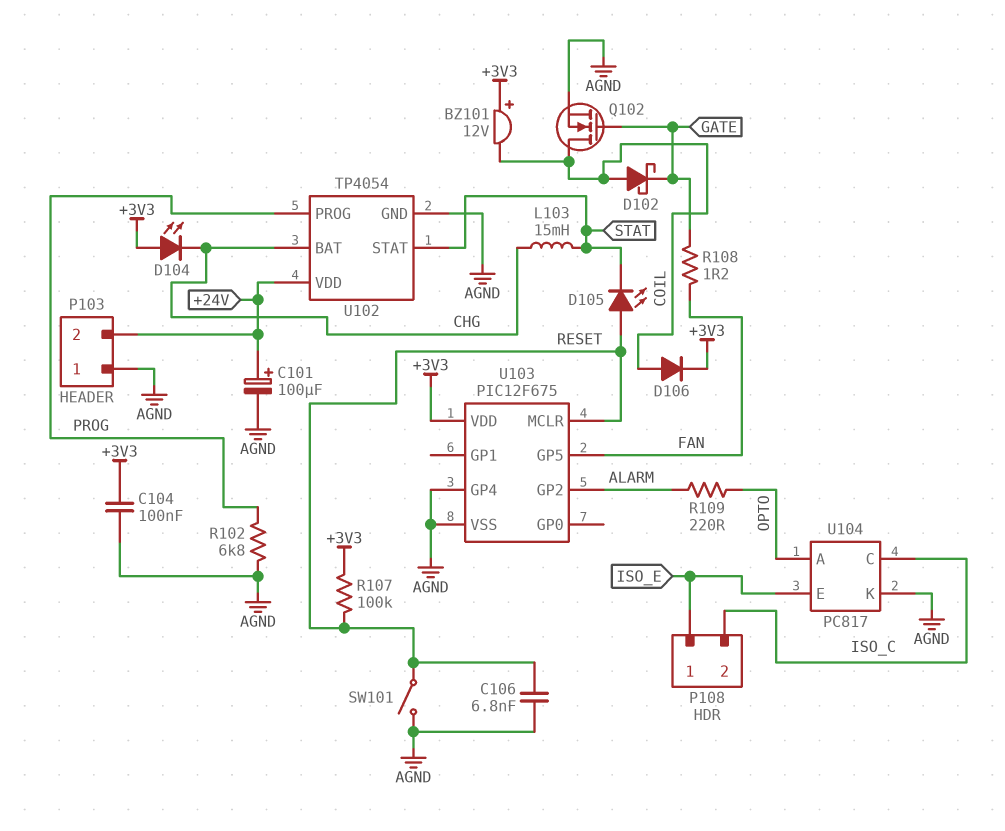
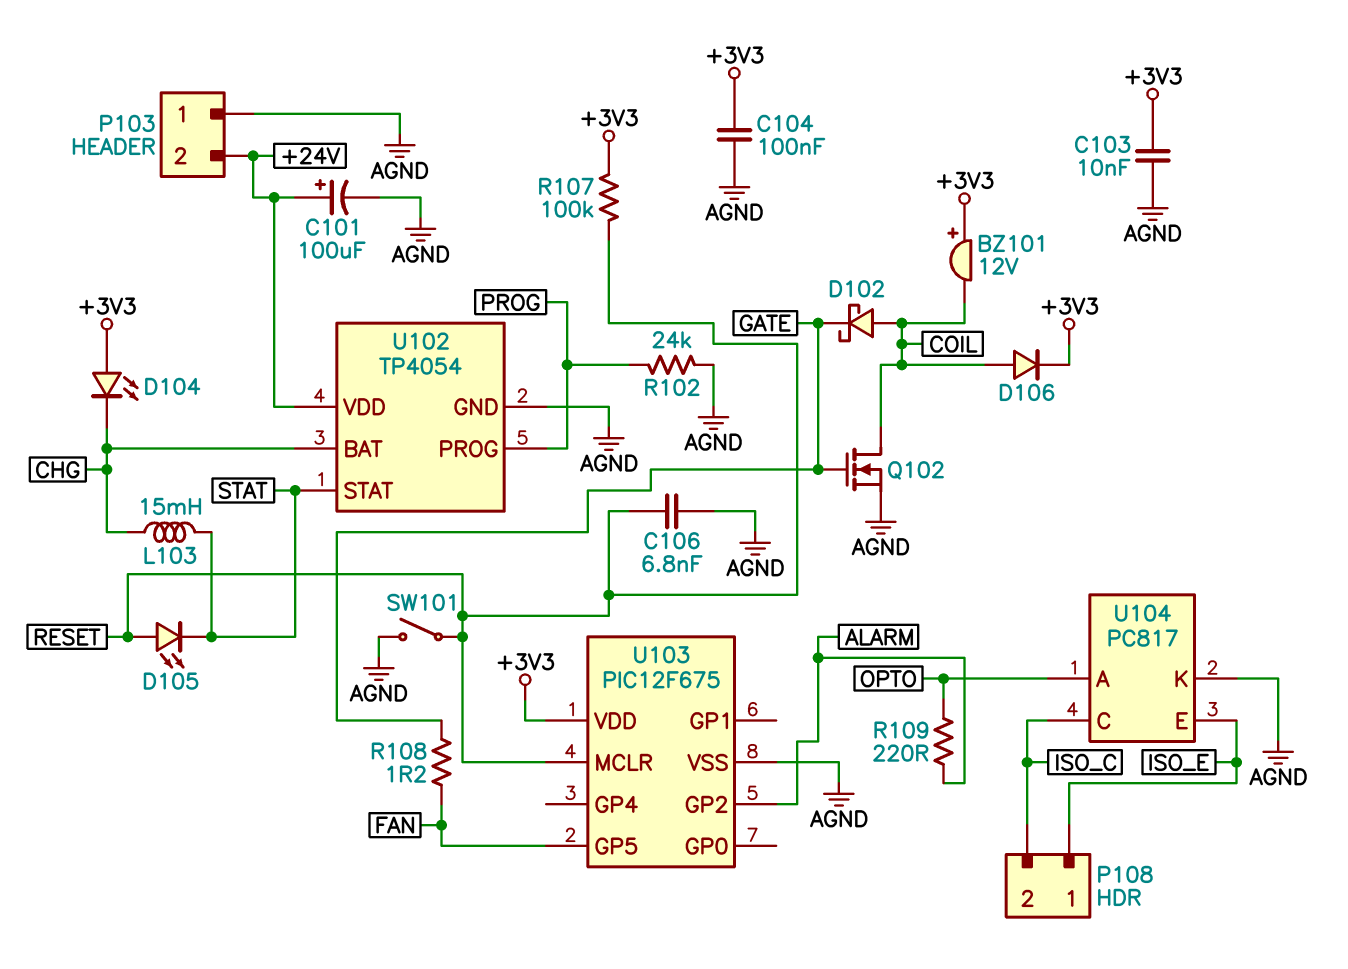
C103: none -> 10nF (+3V3, AGND)
R102: 6.8k (AGND, PROG) -> 24k (AGND, PROG)
U103 pin GP4: AGND -> none

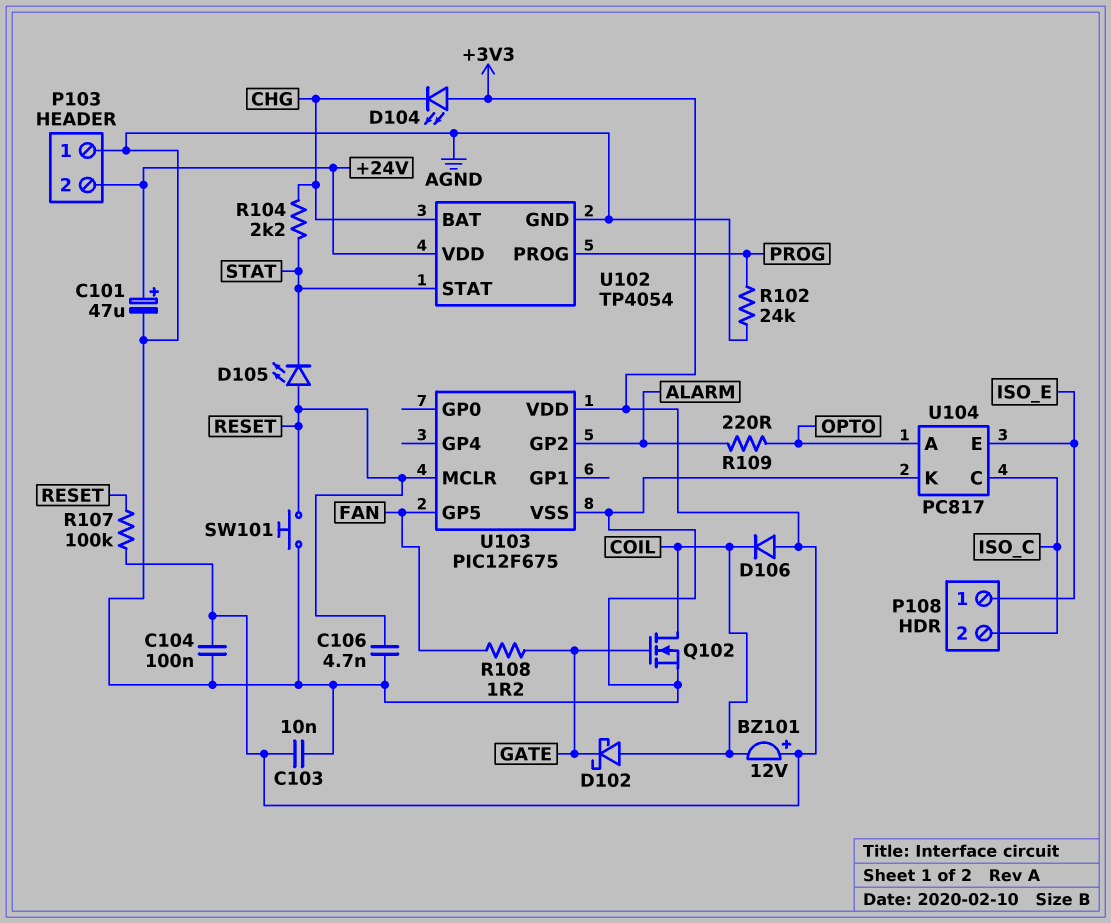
C101: 100uF (plus +24V, minus AGND) -> 47uF (plus +24V, minus AGND)
C106: 6.8nF (AGND, RESET) -> 4.7nF (AGND, RESET)
D106: diode (A COIL, K +3V3) -> diode (A +3V3, K COIL)
L103: 15mH (CHG, STAT) -> none
R104: none -> 2.2k (CHG, STAT)
SW101: switch (AGND, RESET) -> button (AGND, RESET)

